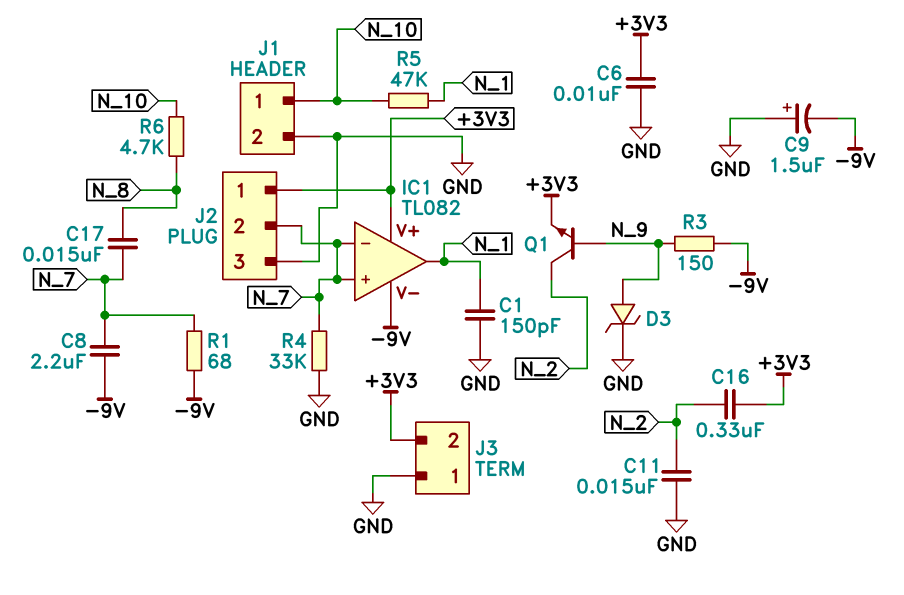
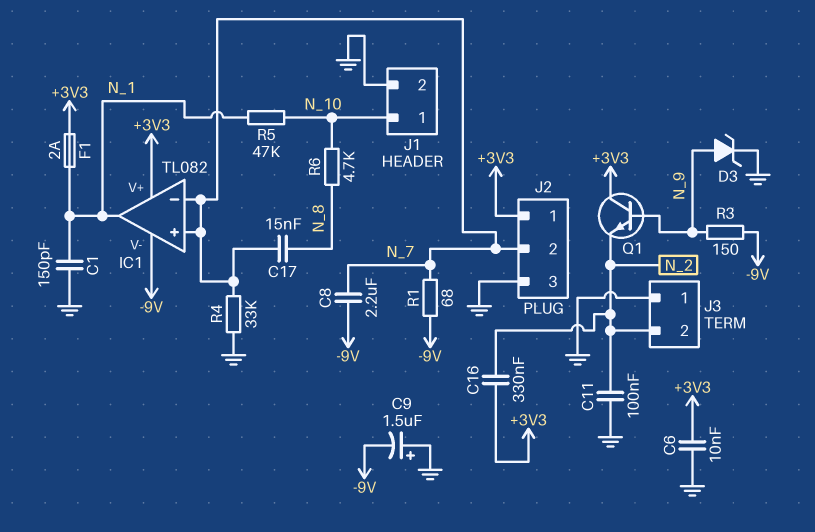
C11: 15nF (GND, N_2) -> 100nF (GND, N_2)
F1: none -> 2A (+3V3, N_1)
J3 pin 2: +3V3 -> N_2
Q1: NPN (B N_9, C N_2, E +3V3) -> NPN (B N_9, C +3V3, E N_2)

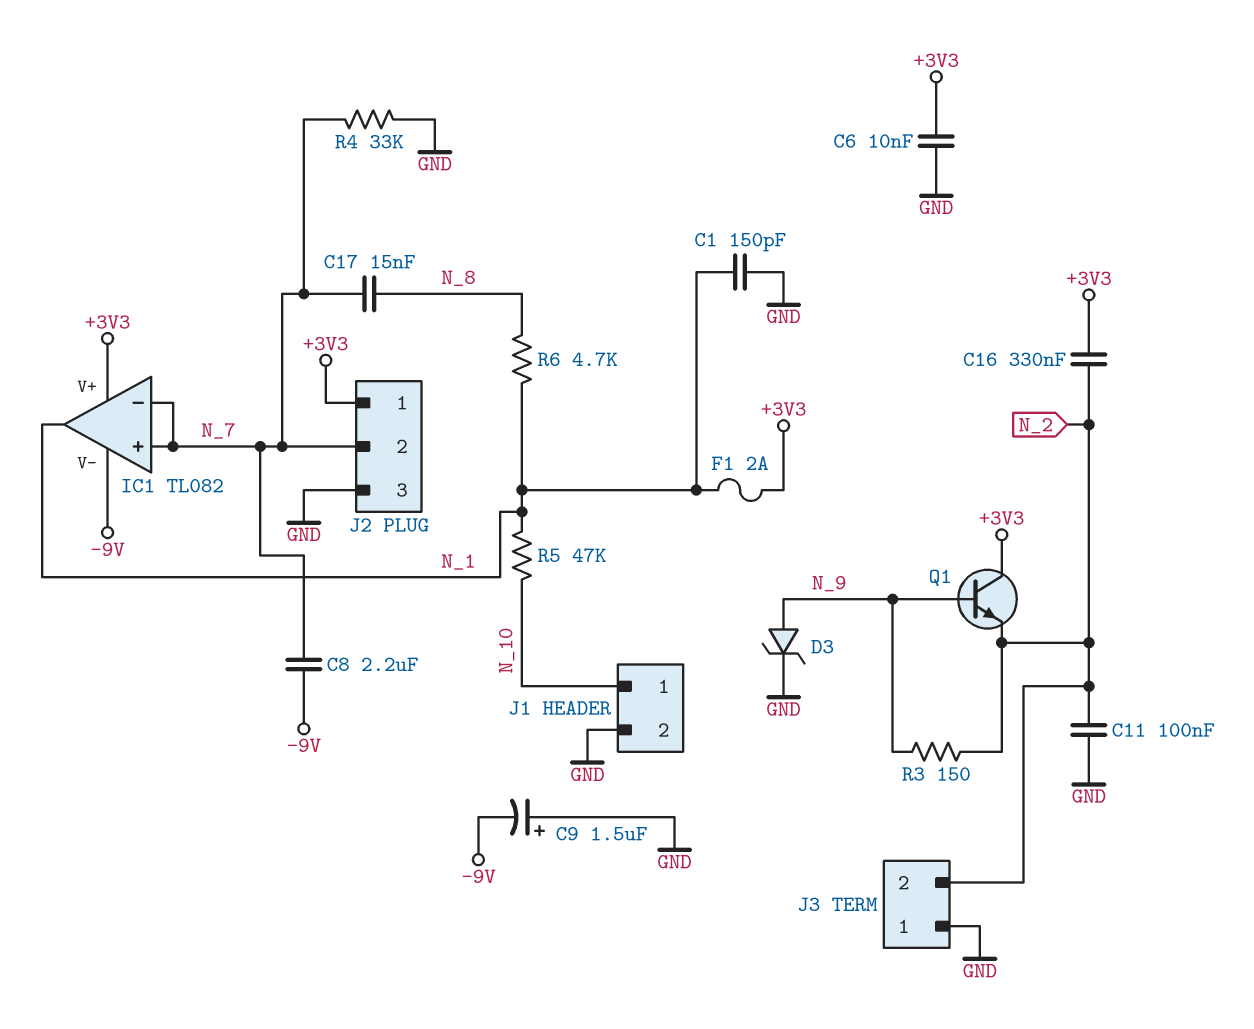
R1: 68 (-9V, N_7) -> none
R3: 150 (-9V, N_9) -> 150 (N_2, N_9)
R6: 4.7k (N_8, N_10) -> 4.7k (N_1, N_8)

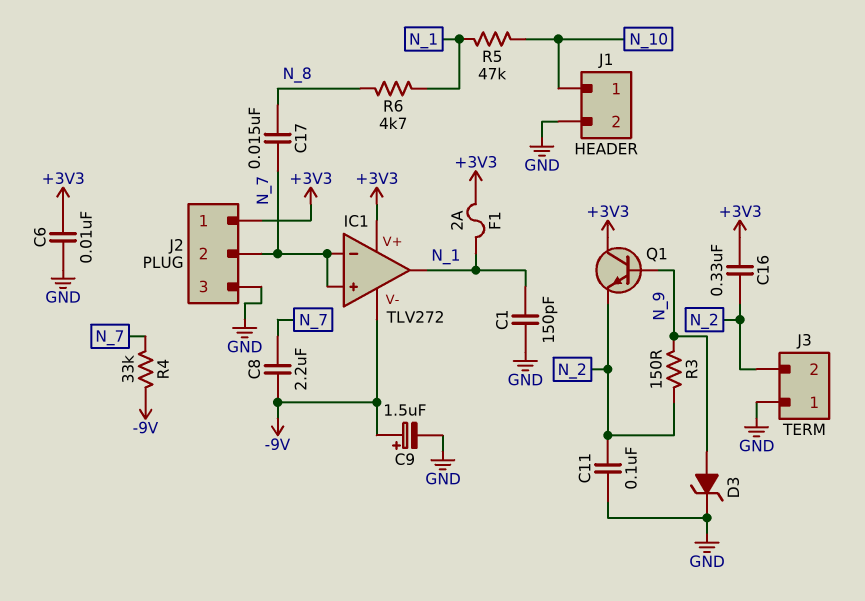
C9: 1.5uF (plus GND, minus -9V) -> 1.5uF (plus -9V, minus GND)
IC1: TL082 -> TLV272
R4: 33k (GND, N_7) -> 33k (-9V, N_7)

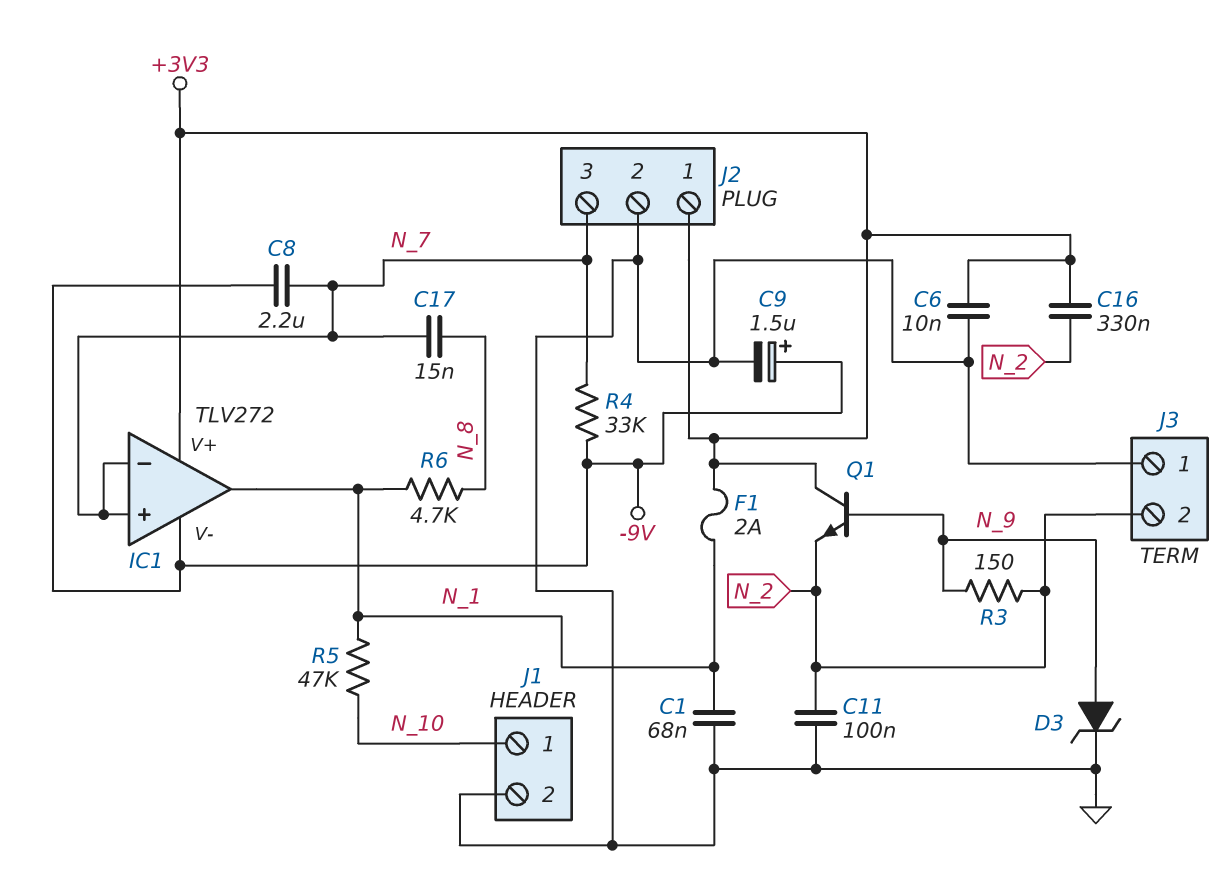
C1: 150pF (GND, N_1) -> 68nF (GND, N_1)
J2 pin 2: N_7 -> GND
J2 pin 3: GND -> N_7

